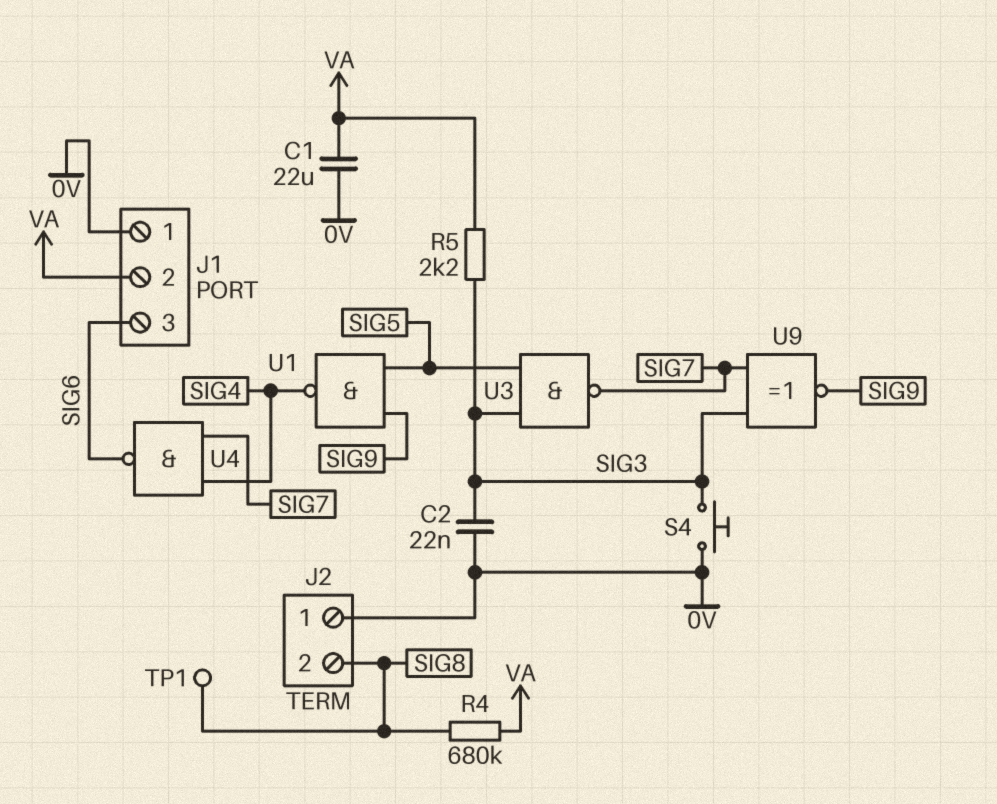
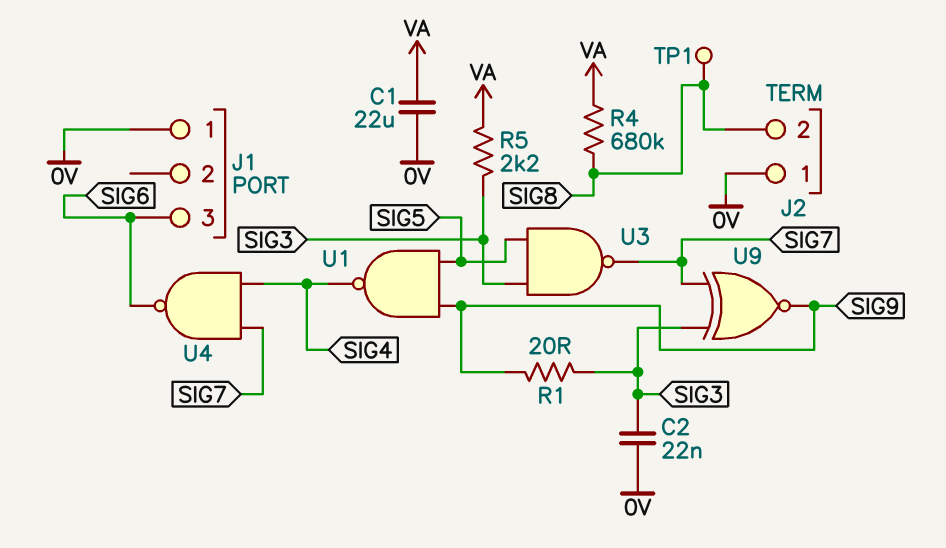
J1 pin 2: VA -> none
R1: none -> 20 (SIG3, SIG9)
S4: button (0V, SIG3) -> none

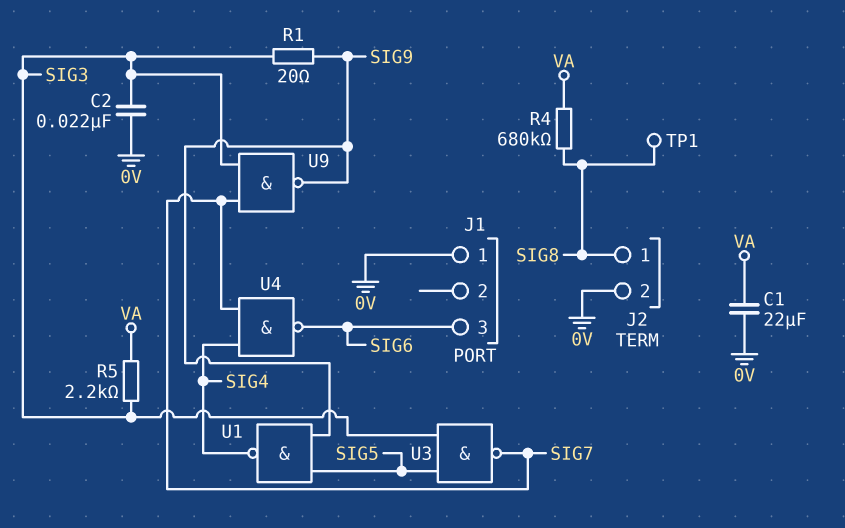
J2 pin 1: 0V -> SIG8
J2 pin 2: SIG8 -> 0V
U9: XNOR (in SIG3, in SIG7, out SIG9) -> NAND (in SIG3, in SIG7, out SIG9)

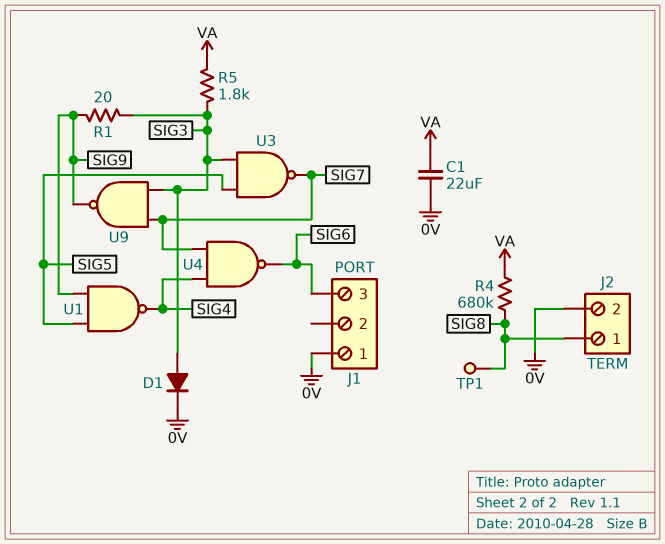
C2: 22nF (0V, SIG3) -> none
D1: none -> diode (A SIG3, K 0V)
R5: 2.2k (SIG3, VA) -> 1.8k (SIG3, VA)

